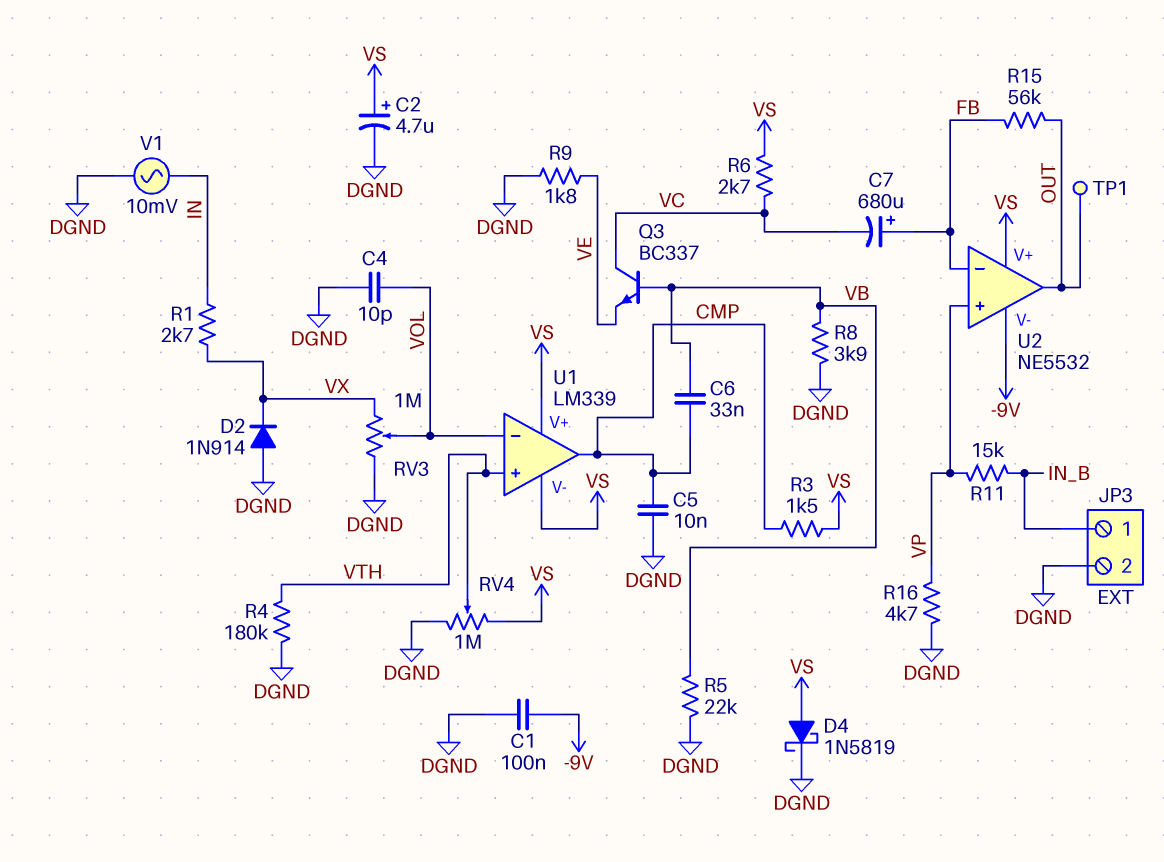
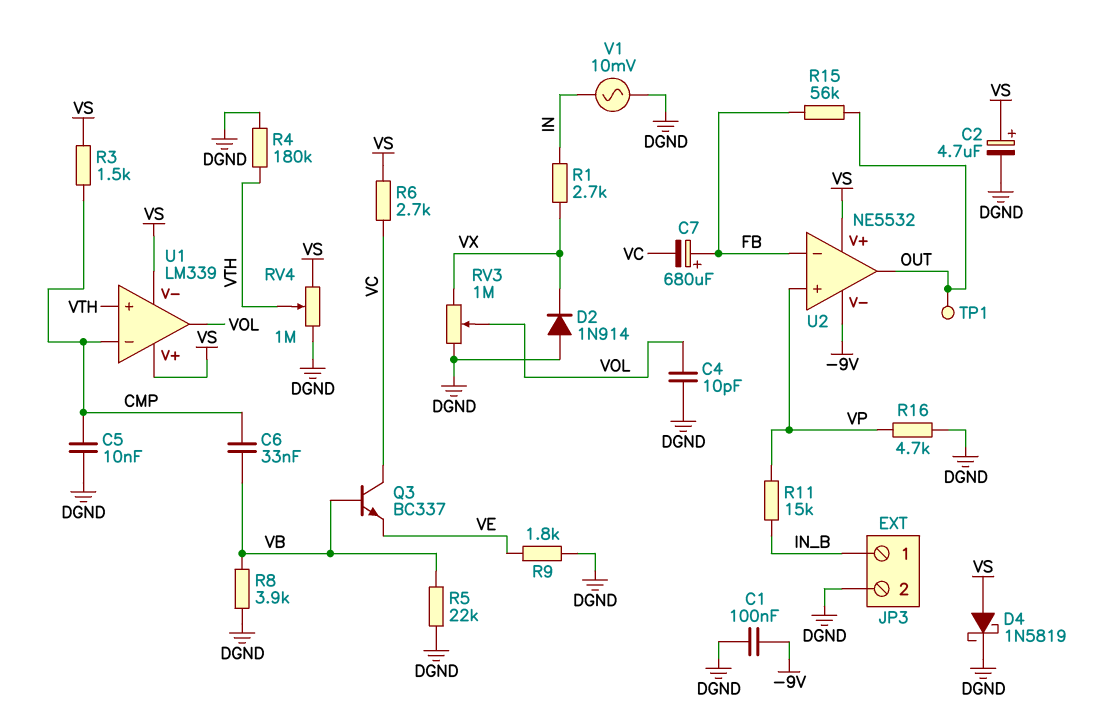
U1 pin in-: VOL -> CMP
U1 pin out: CMP -> VOL

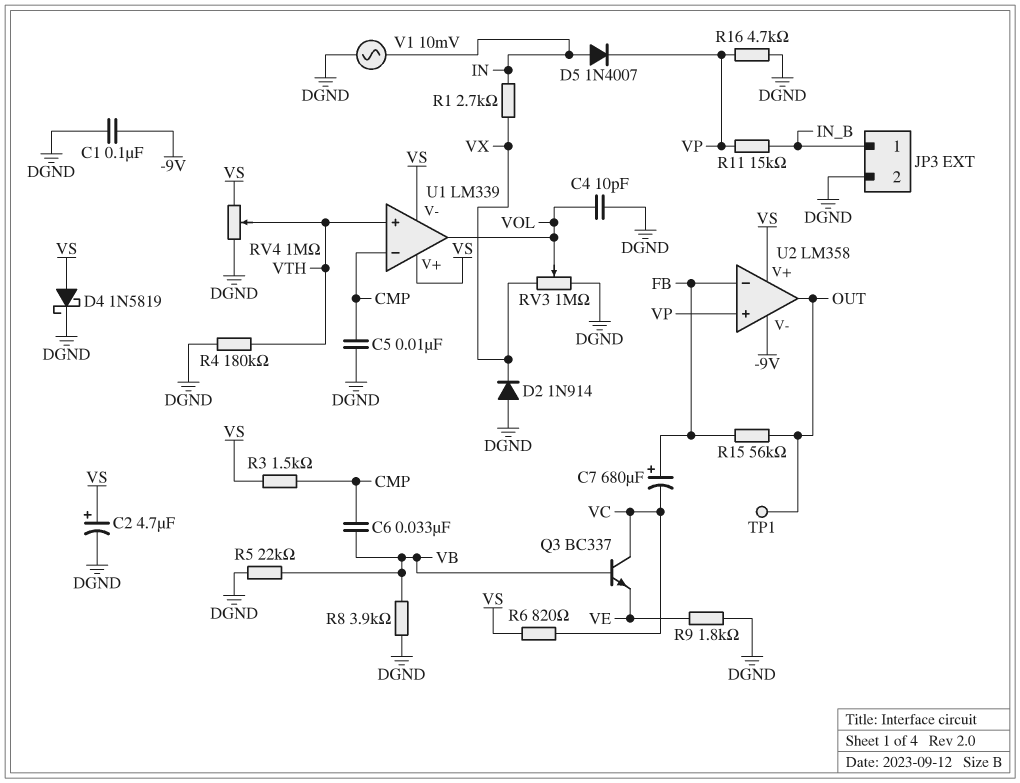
D5: none -> diode 1N4007 (A IN, K VP)
R6: 2.7k (VC, VS) -> 820 (VC, VS)
U2: NE5532 -> LM358

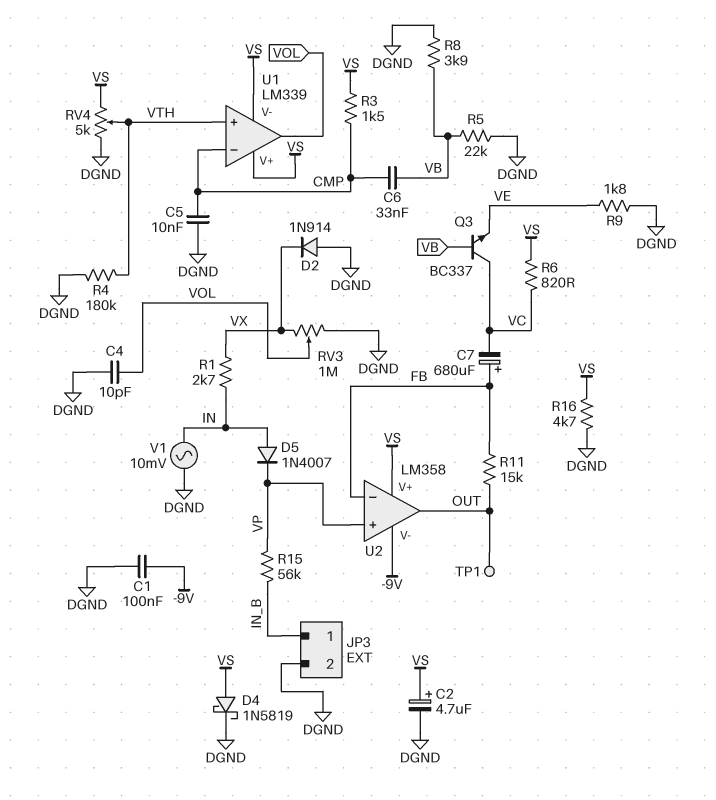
R11: 15k (IN_B, VP) -> 15k (FB, OUT)
R15: 56k (FB, OUT) -> 56k (IN_B, VP)
R16: 4.7k (DGND, VP) -> 4.7k (DGND, VS)
RV4: 1M (DGND, VS, wiper VTH) -> 5k (DGND, VS, wiper VTH)

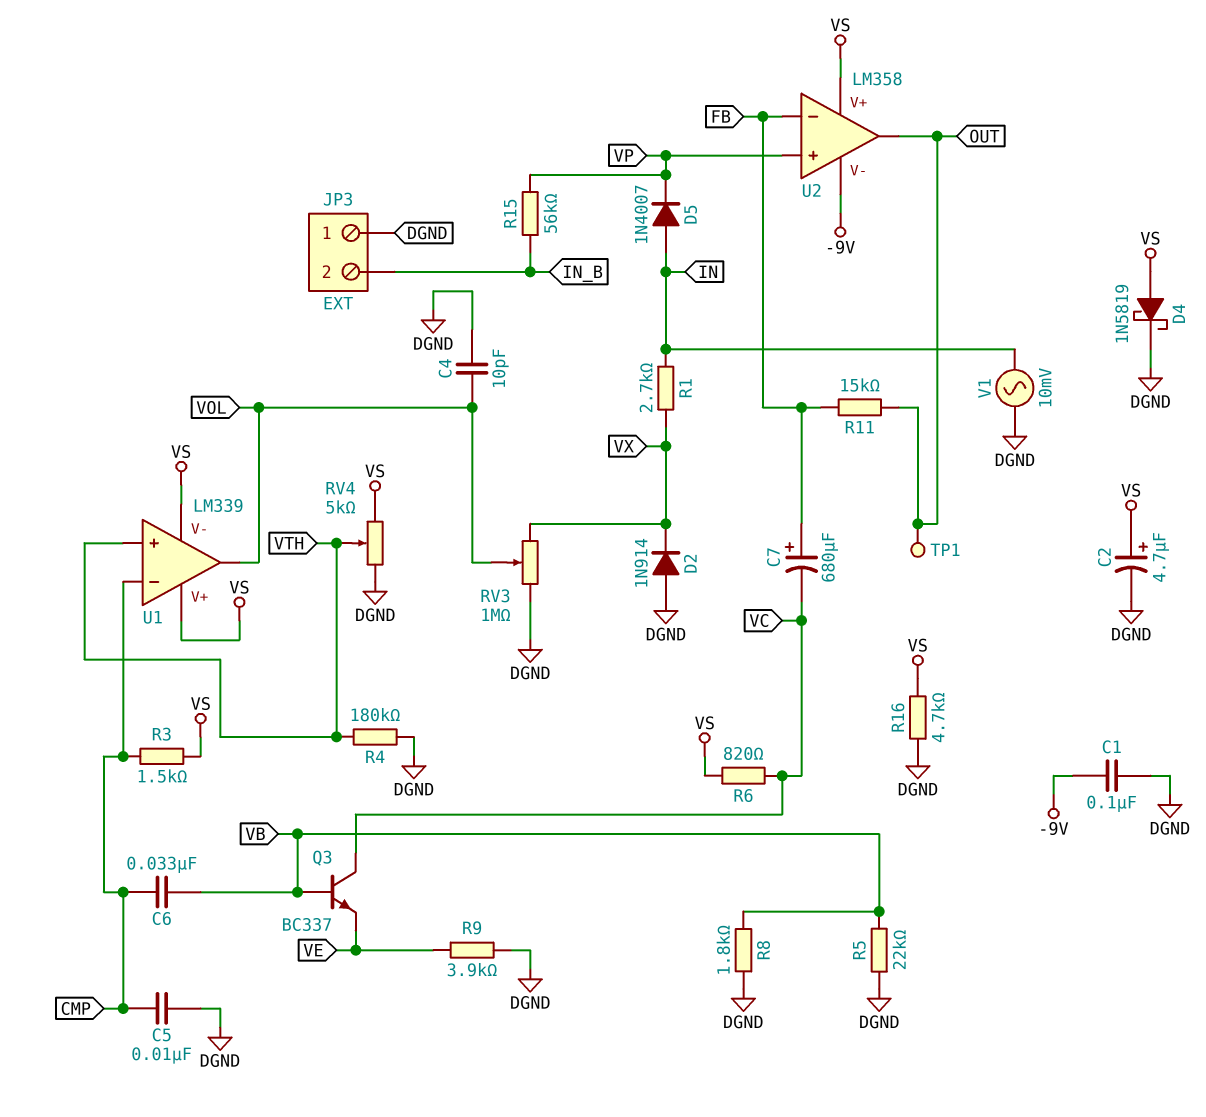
JP3 pin 1: IN_B -> DGND
JP3 pin 2: DGND -> IN_B
R8: 3.9k (DGND, VB) -> 1.8k (DGND, VB)
R9: 1.8k (DGND, VE) -> 3.9k (DGND, VE)

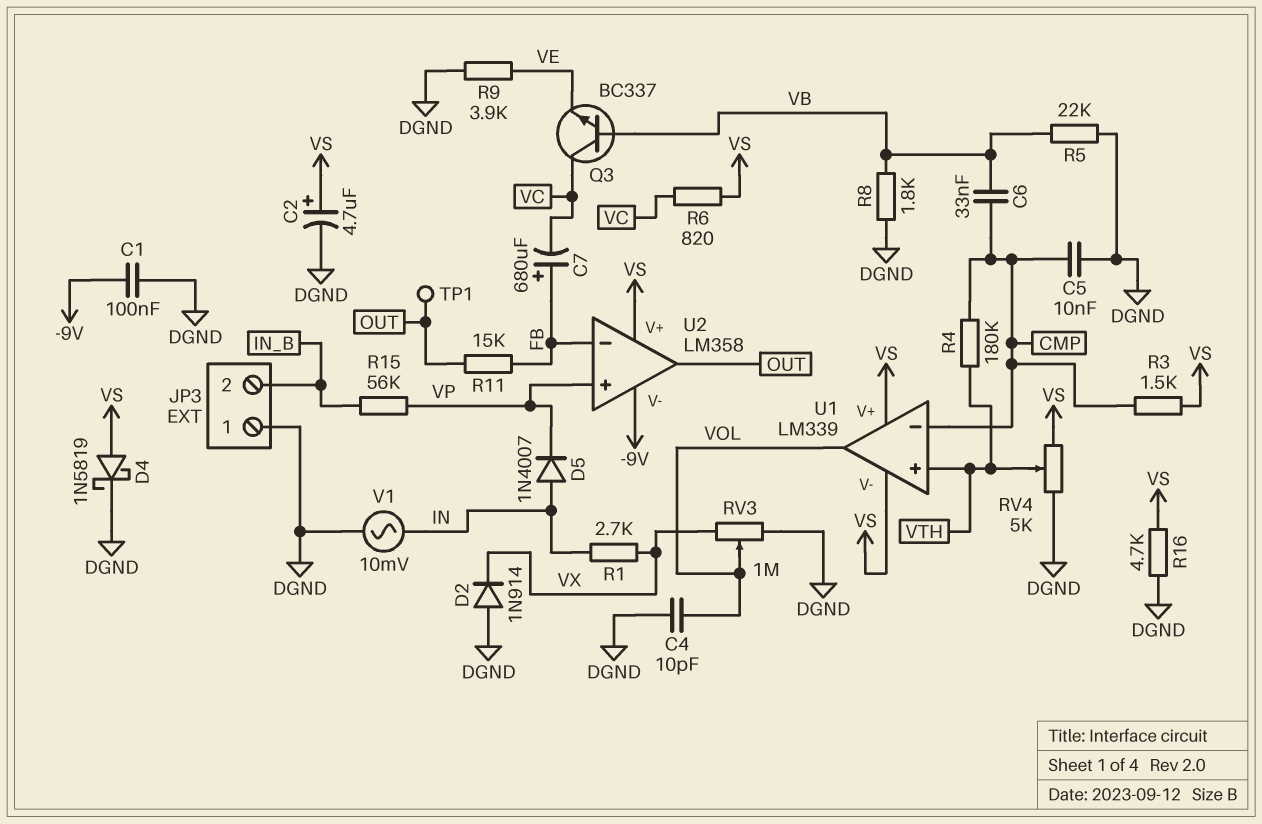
R4: 180k (DGND, VTH) -> 180k (CMP, VTH)

